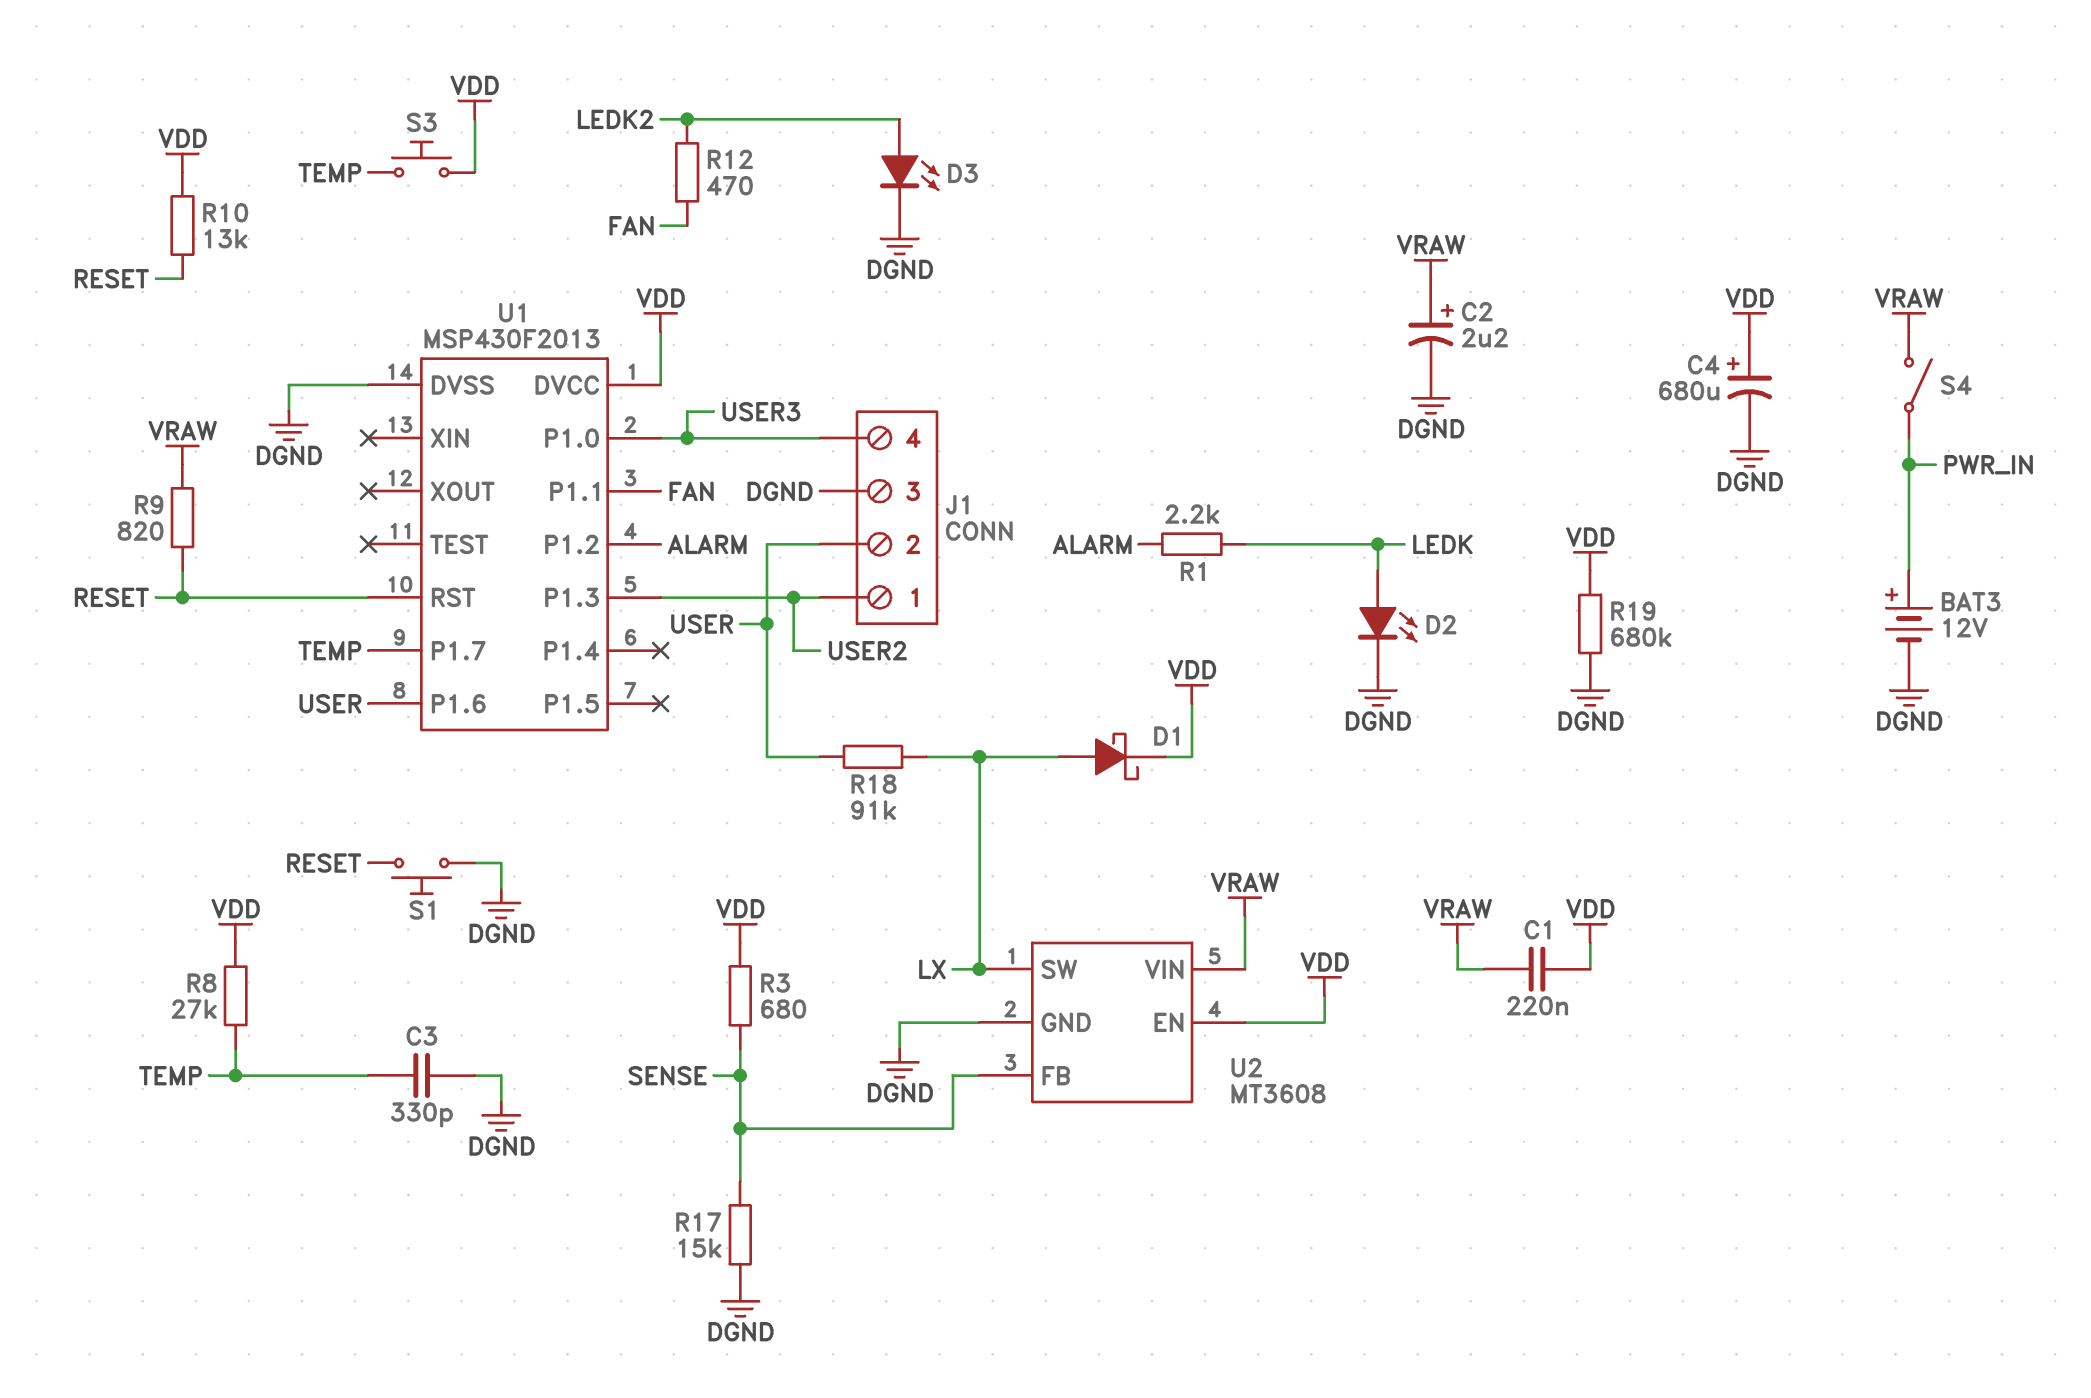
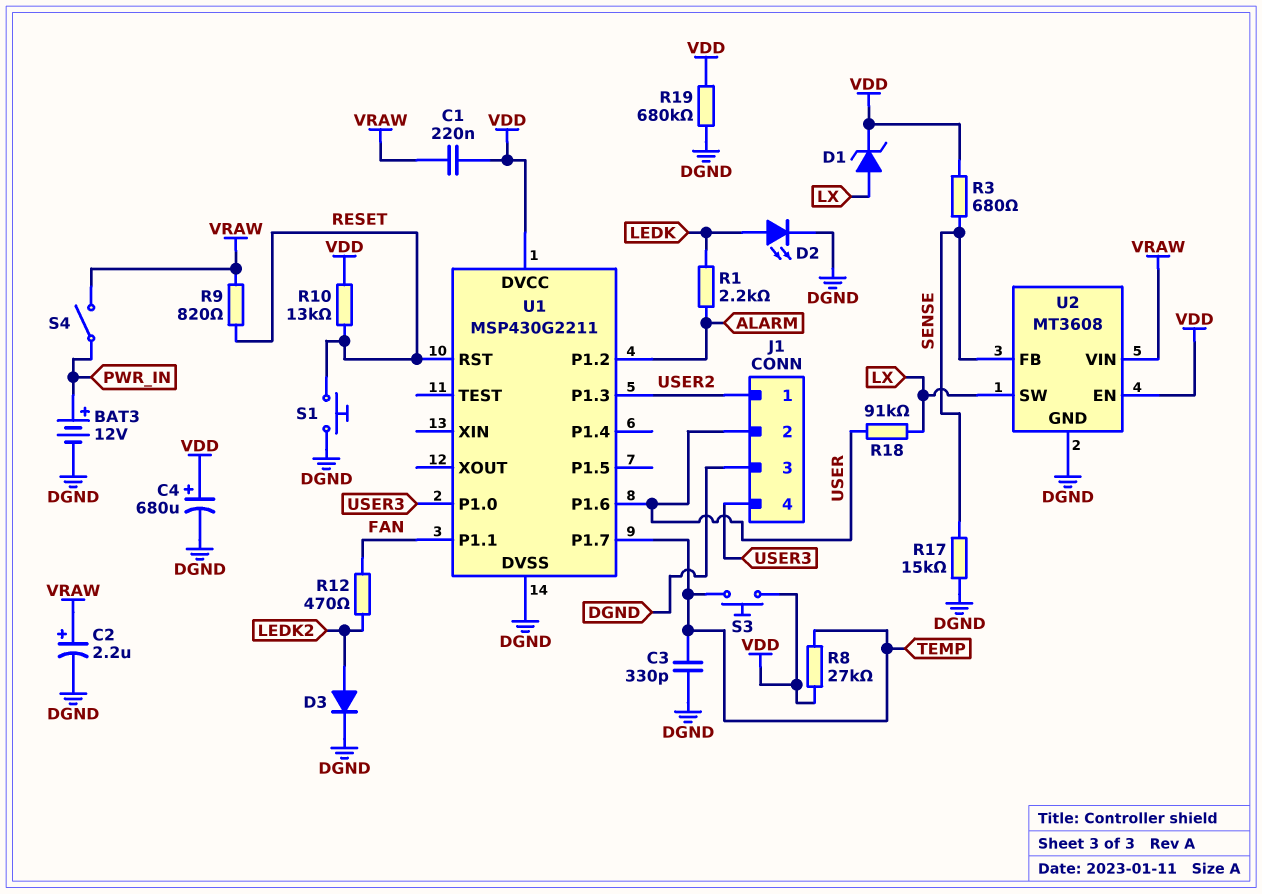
D1: schottky (A LX, K VDD) -> zener (A LX, K VDD)
D3: LED (A LEDK2, K DGND) -> diode (A LEDK2, K DGND)
U1: MSP430F2013 -> MSP430G2211

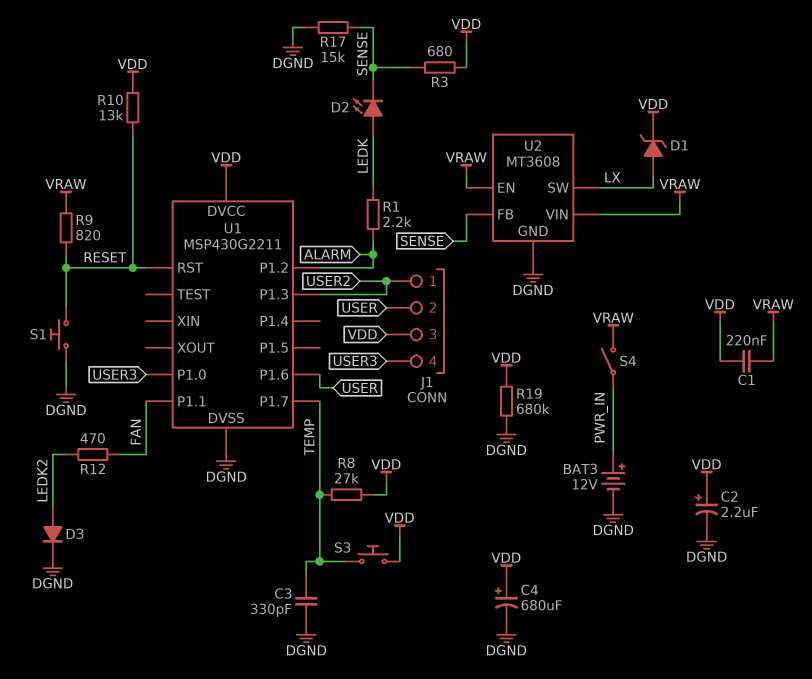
C2: 2.2uF (plus VRAW, minus DGND) -> 2.2uF (plus VDD, minus DGND)
D2: LED (A LEDK, K DGND) -> LED (A LEDK, K SENSE)
J1 pin 3: DGND -> VDD
R18: 91k (LX, USER) -> none
U2 pin EN: VDD -> VRAW

